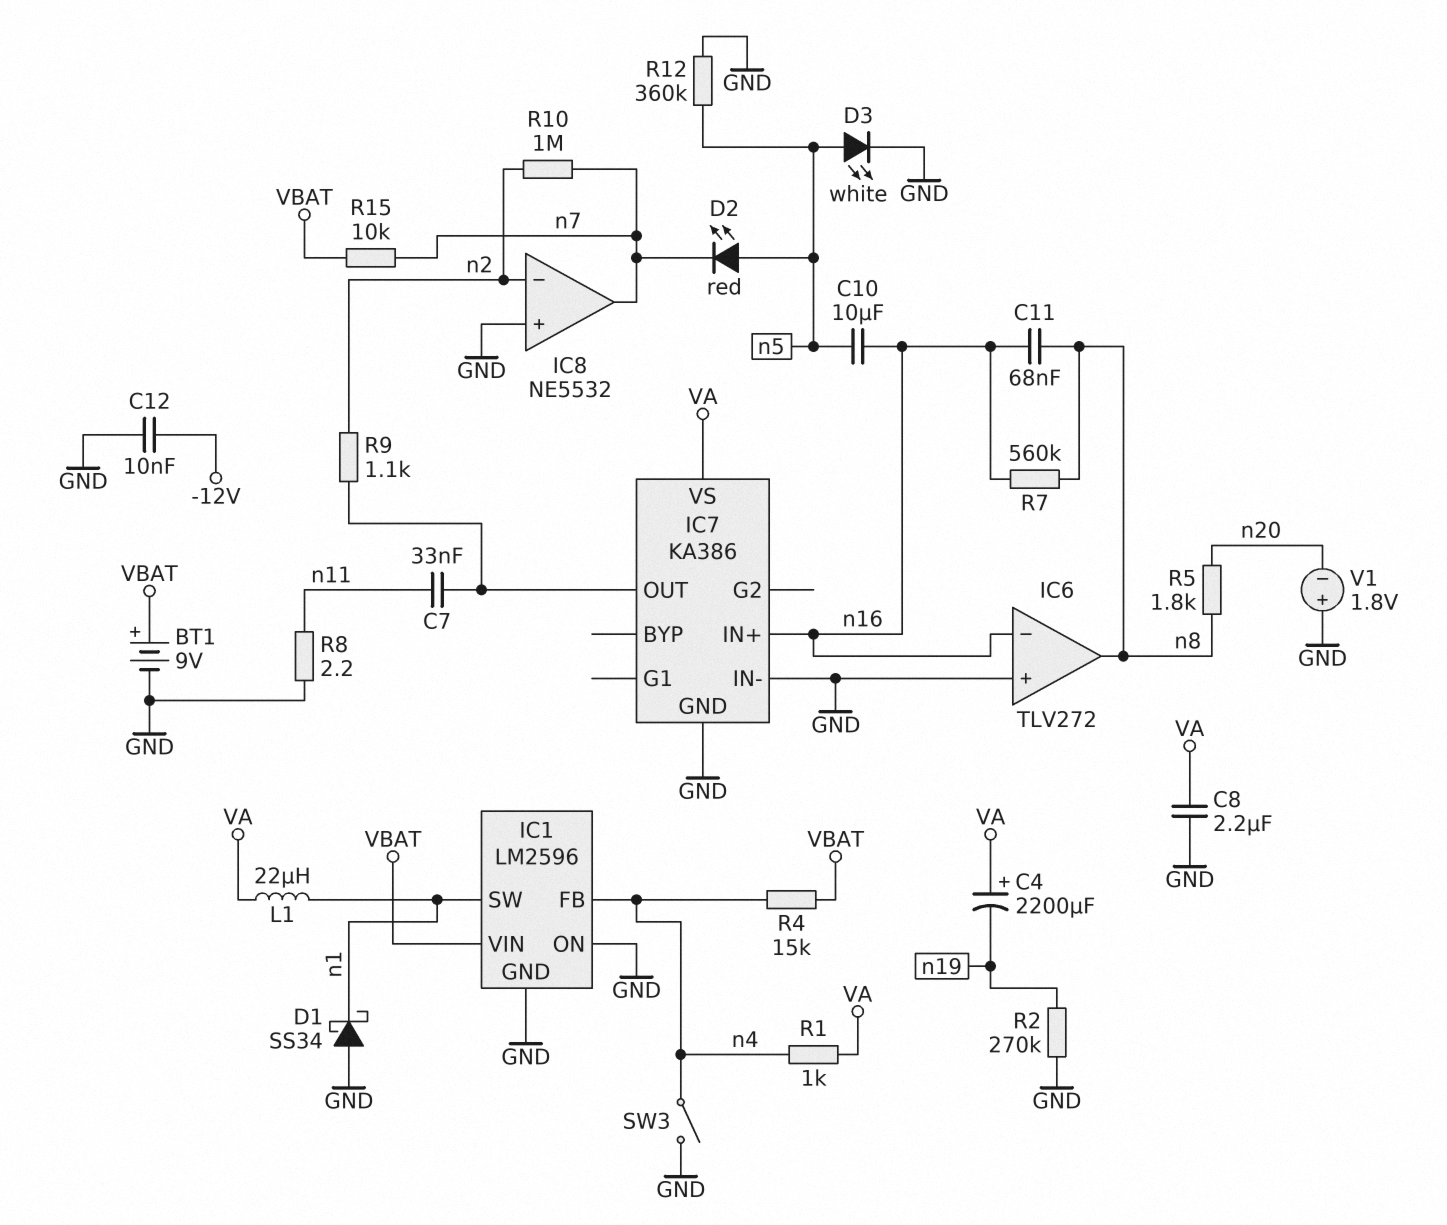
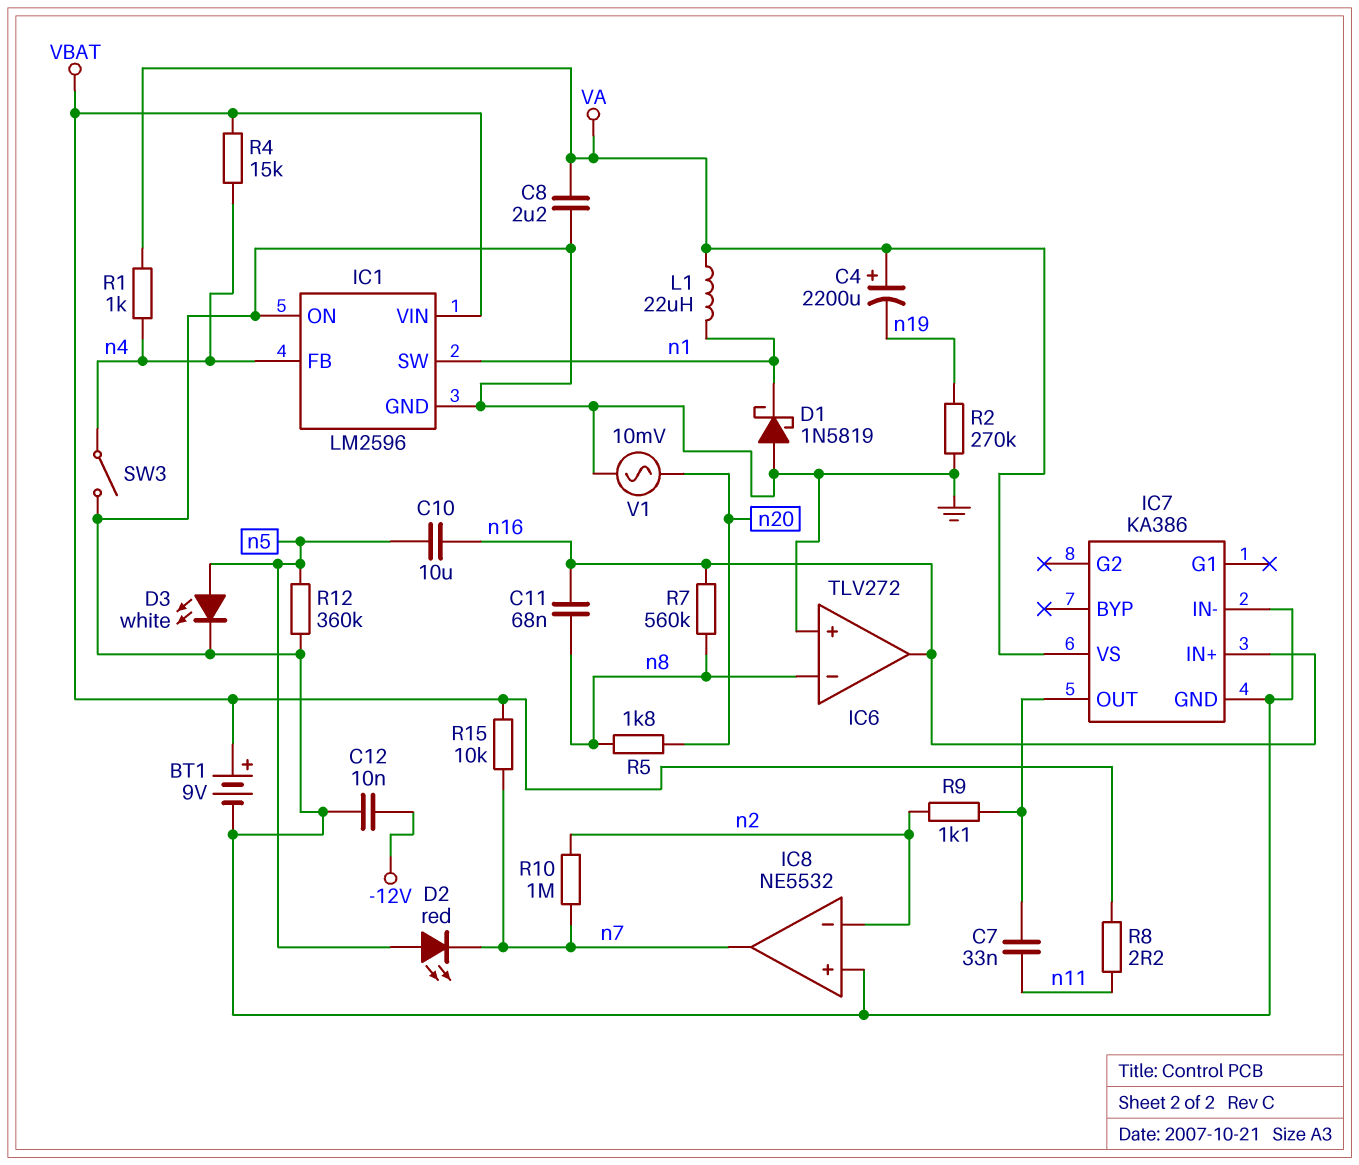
D1: schottky SS34 (A GND, K n1) -> schottky 1N5819 (A GND, K n1)
IC6 pin in-: n16 -> n8
IC6 pin out: n8 -> n16
R8: 2.2 (GND, n11) -> 2.2 (VBAT, n11)
V1: 1.8V (plus GND, minus n20) -> AC 10mV (GND, n20)

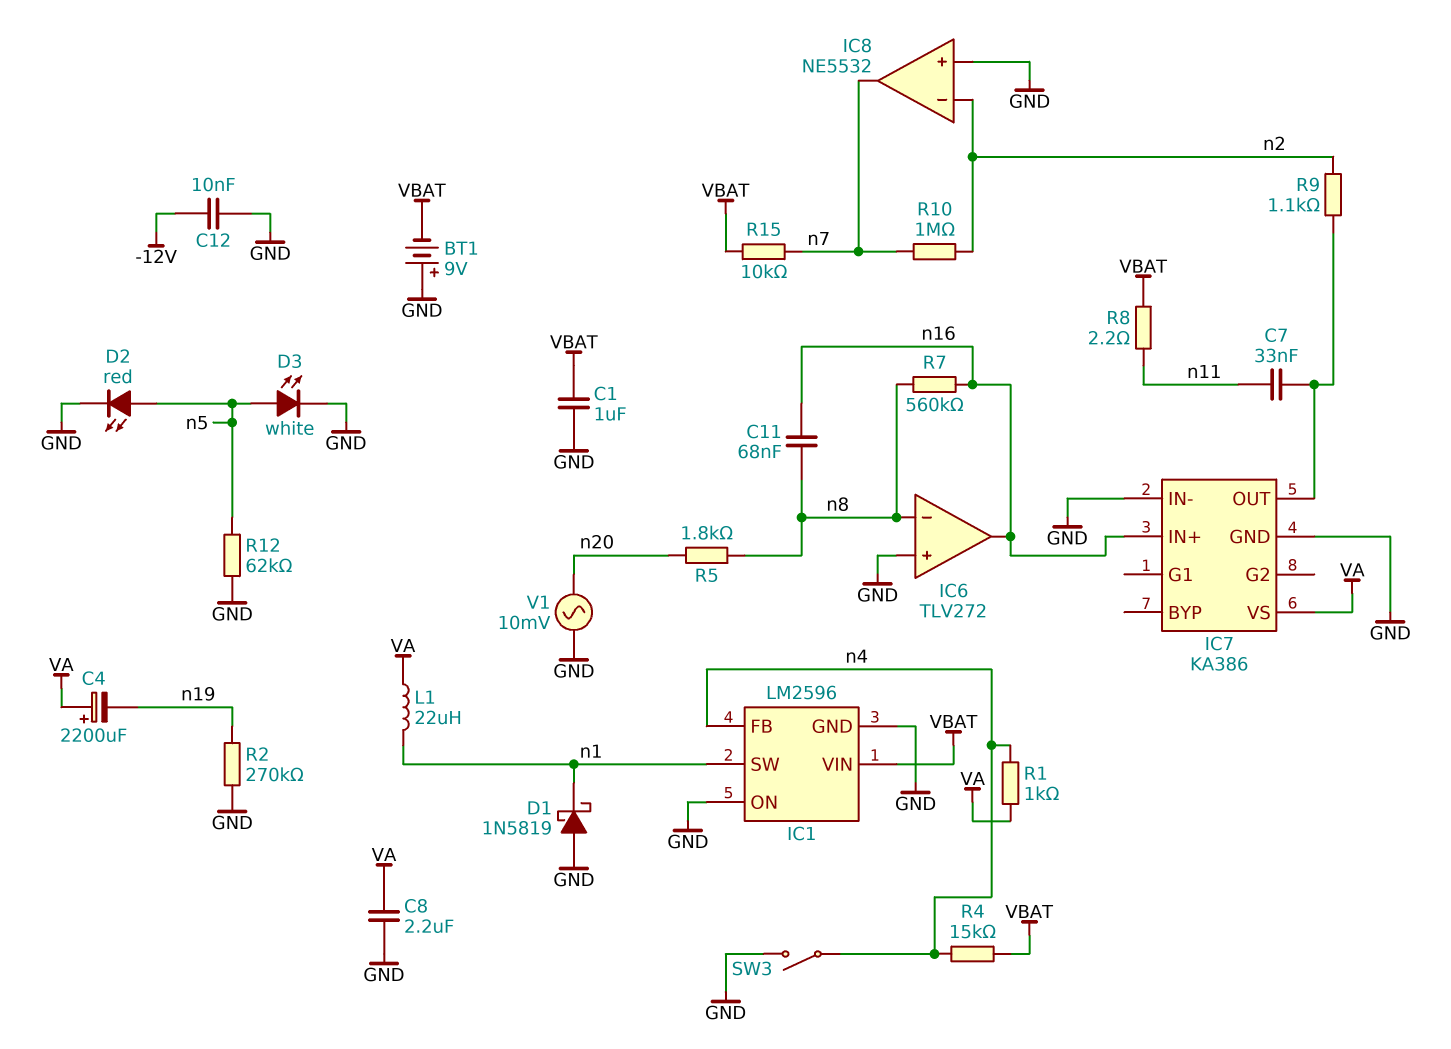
BT1: 9V (plus VBAT, minus GND) -> 9V (plus GND, minus VBAT)
C1: none -> 1uF (GND, VBAT)
C10: 10uF (n5, n16) -> none
D2: LED red (A n5, K n7) -> LED red (A n5, K GND)
R12: 360k (GND, n5) -> 62k (GND, n5)

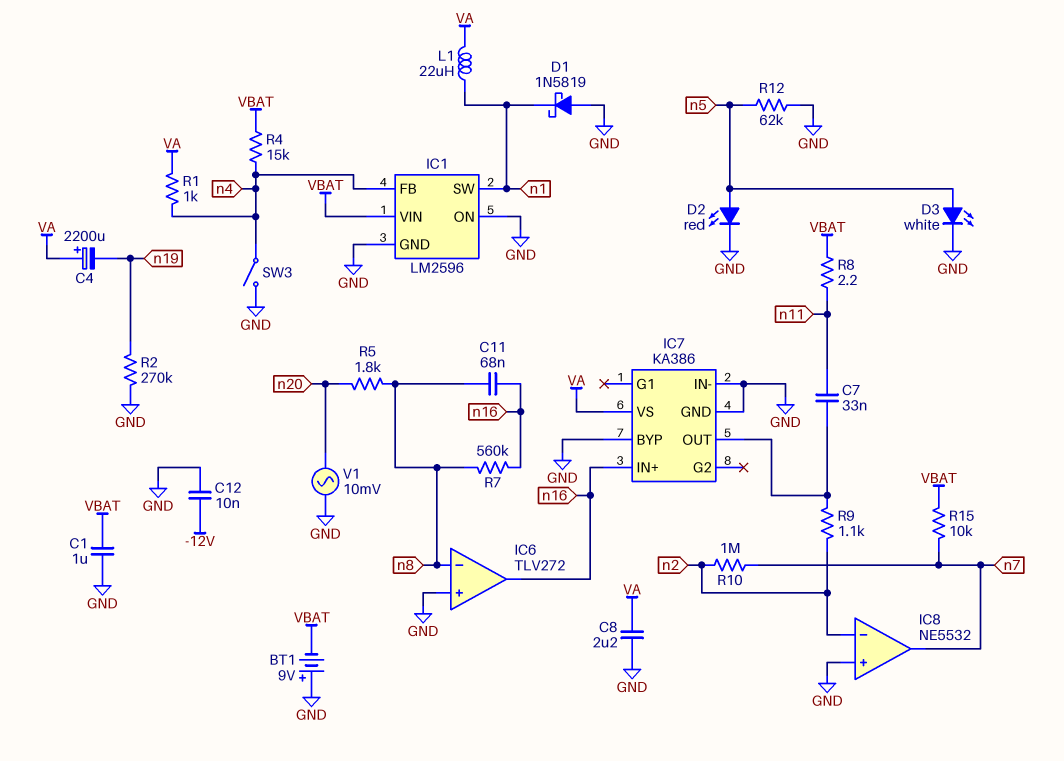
IC7 pin BYP: none -> GND

